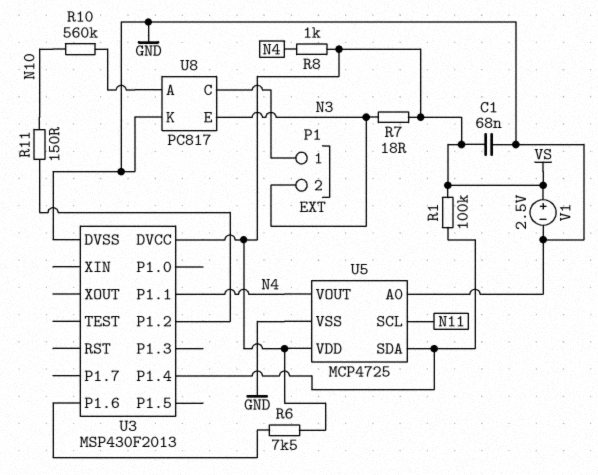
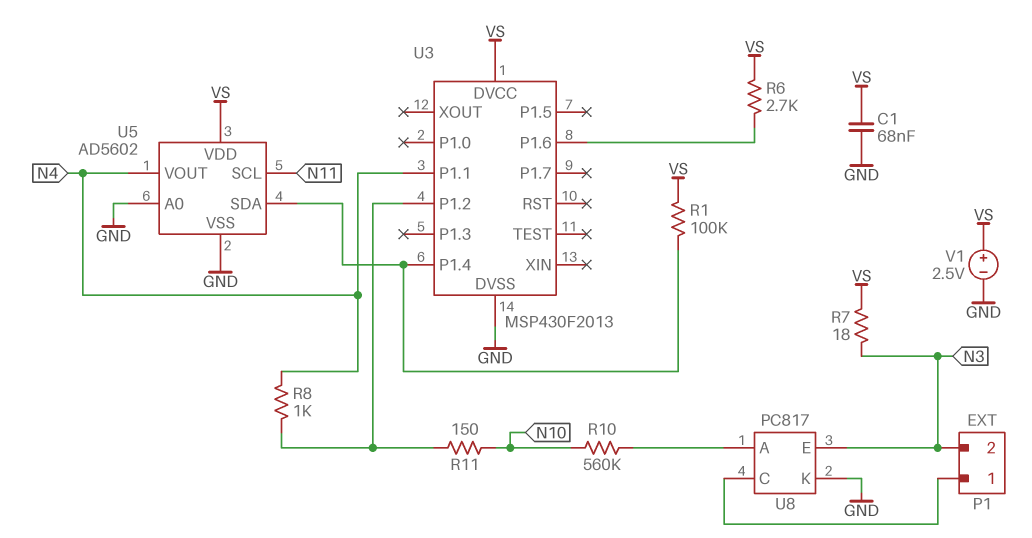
R6: 7.5k (U3/P1.6, VS) -> 2.7k (U3/P1.6, VS)
R8: 1k (N4, VS) -> 1k (N4, U3/P1.2)
U5: MCP4725 -> AD5602

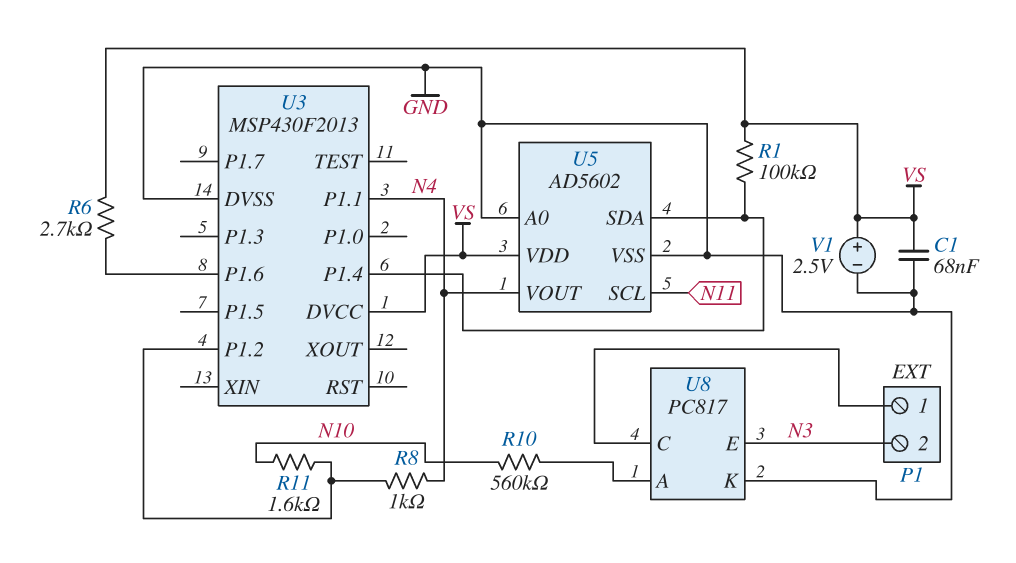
R7: 18 (N3, VS) -> none
R11: 150 (N10, U3/P1.2) -> 1.6k (N10, U3/P1.2)

